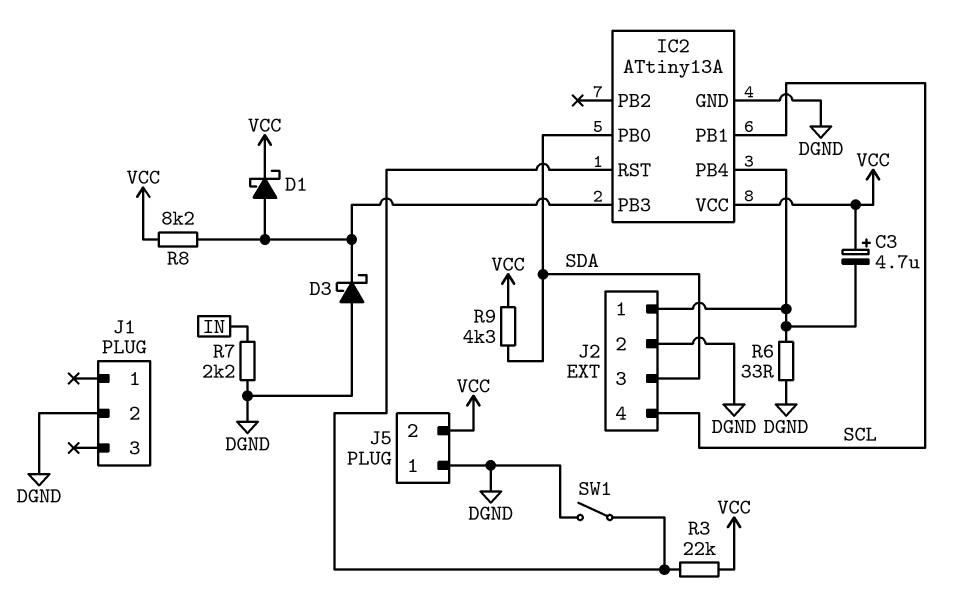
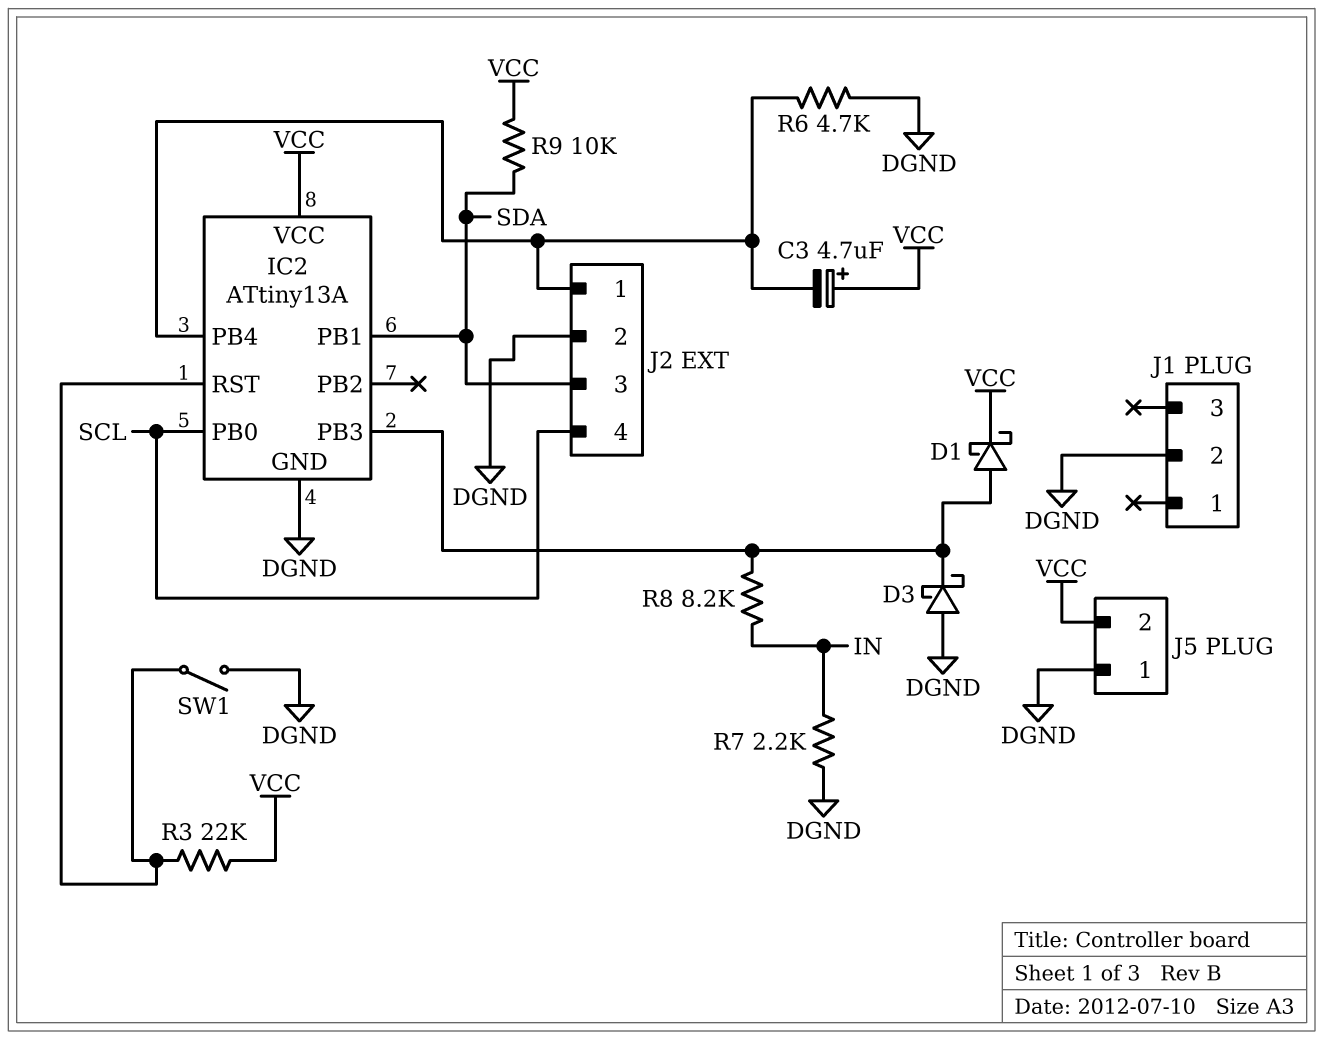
IC2 pin PB0: SDA -> SCL
IC2 pin PB1: SCL -> SDA
R6: 33 (DGND, IC2/PB4) -> 4.7k (DGND, IC2/PB4)
R8: 8.2k (IC2/PB3, VCC) -> 8.2k (IC2/PB3, IN)
R9: 4.3k (SDA, VCC) -> 10k (SDA, VCC)

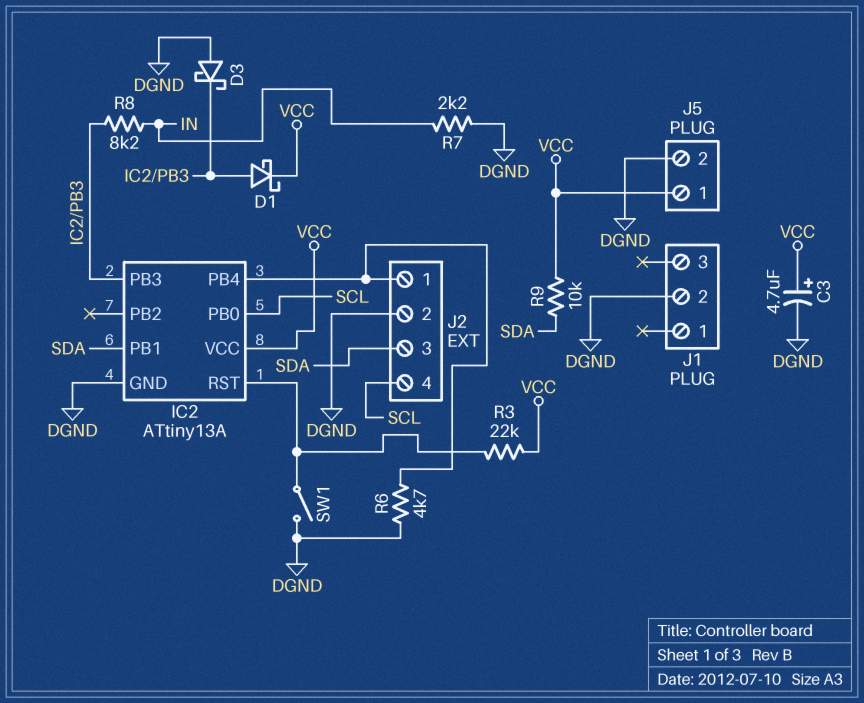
C3: 4.7uF (plus VCC, minus IC2/PB4) -> 4.7uF (plus VCC, minus DGND)
J5 pin 1: DGND -> VCC
J5 pin 2: VCC -> DGND

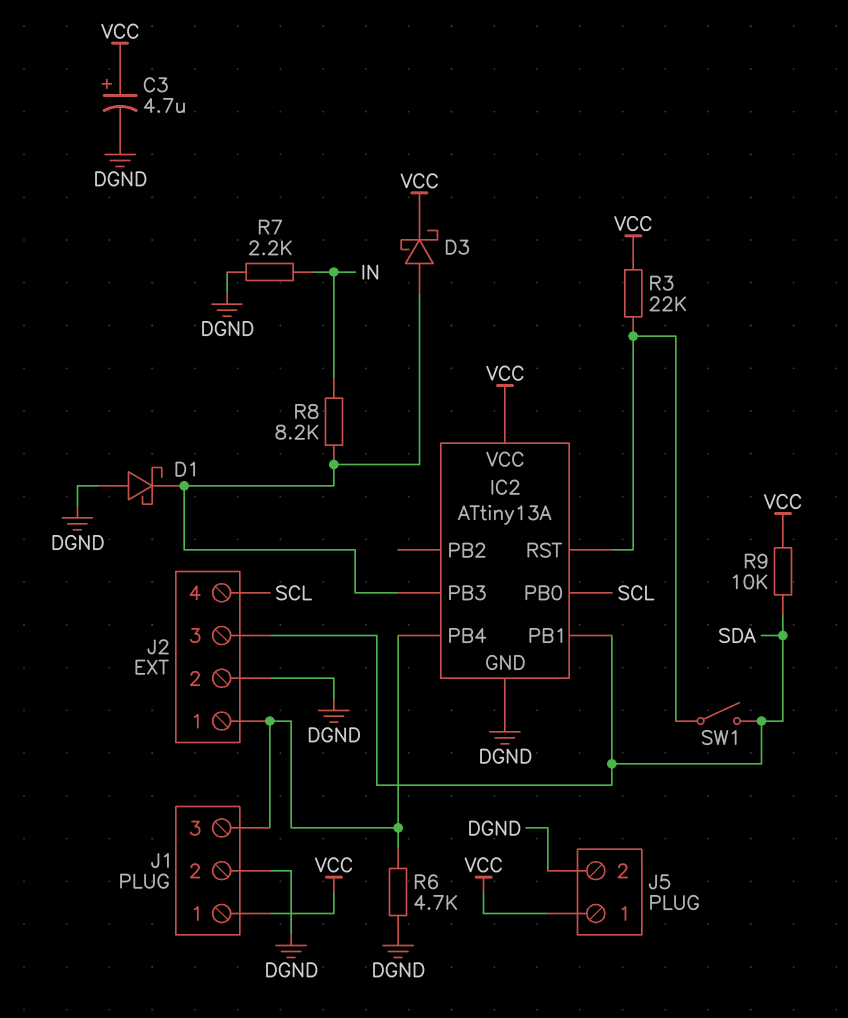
D1: schottky (A IC2/PB3, K VCC) -> schottky (A DGND, K IC2/PB3)
D3: schottky (A DGND, K IC2/PB3) -> schottky (A IC2/PB3, K VCC)
J1 pin 1: none -> VCC
J1 pin 3: none -> IC2/PB4
SW1: switch (DGND, IC2/RST) -> switch (IC2/RST, SDA)

